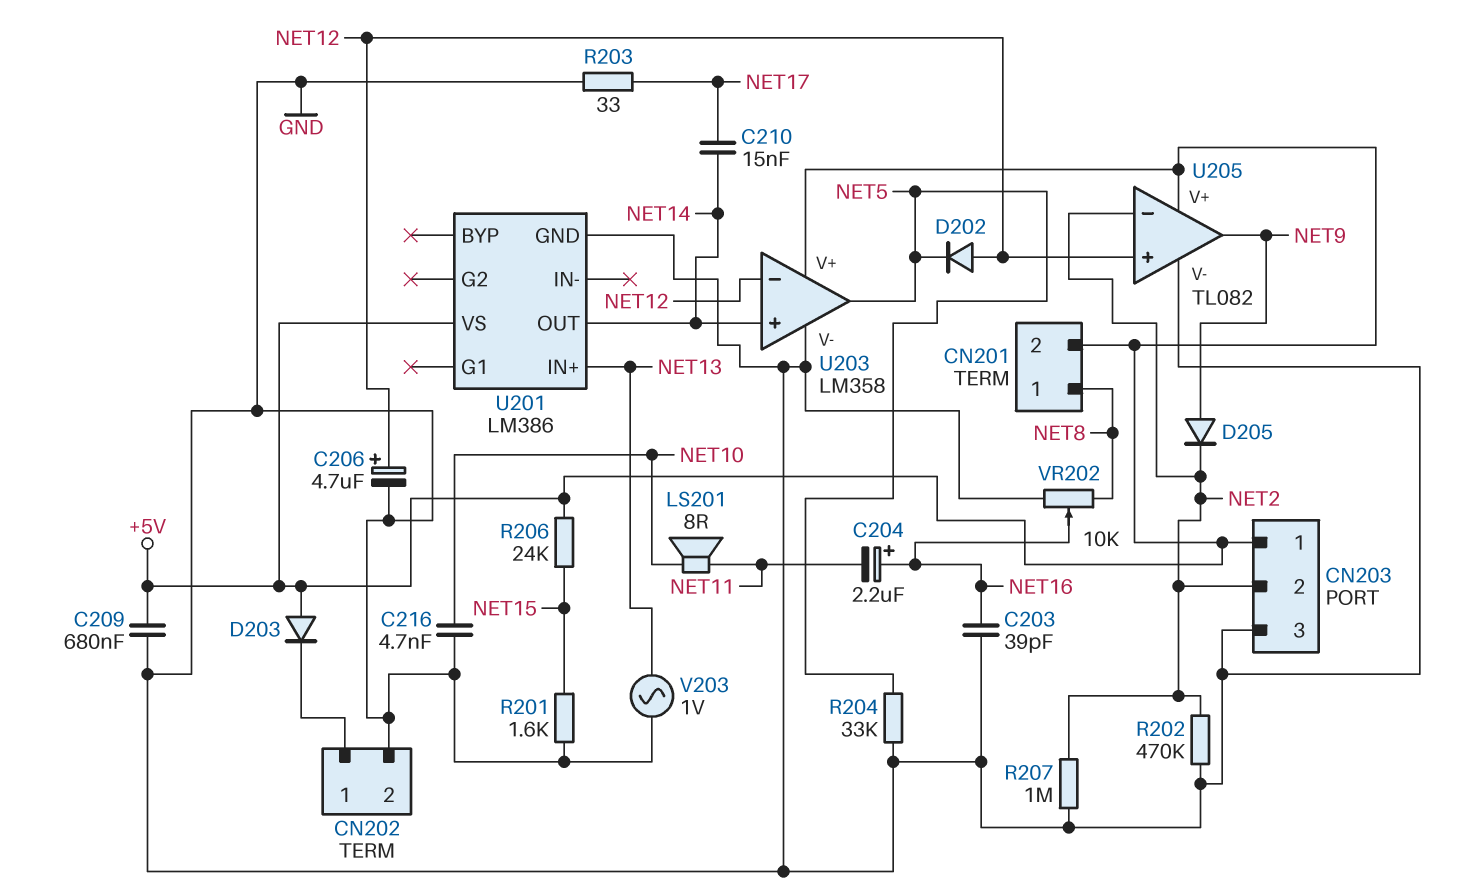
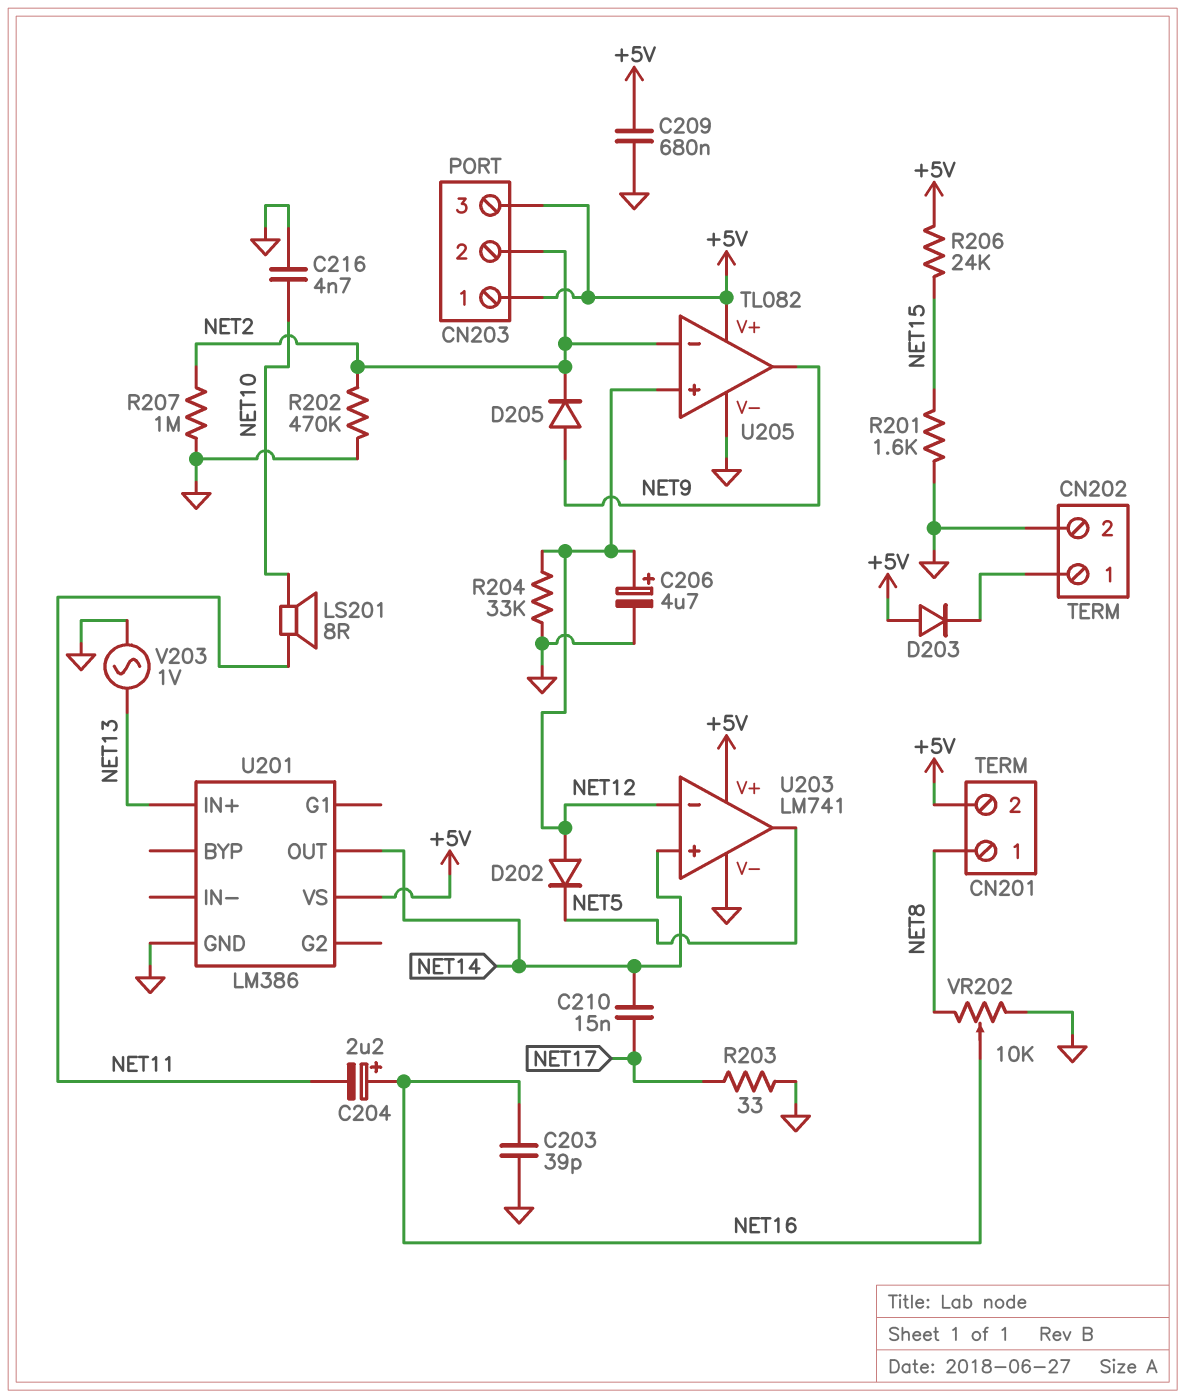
CN203 pin 3: GND -> +5V
R204: 33k (GND, NET5) -> 33k (GND, NET12)
U203: LM358 -> LM741

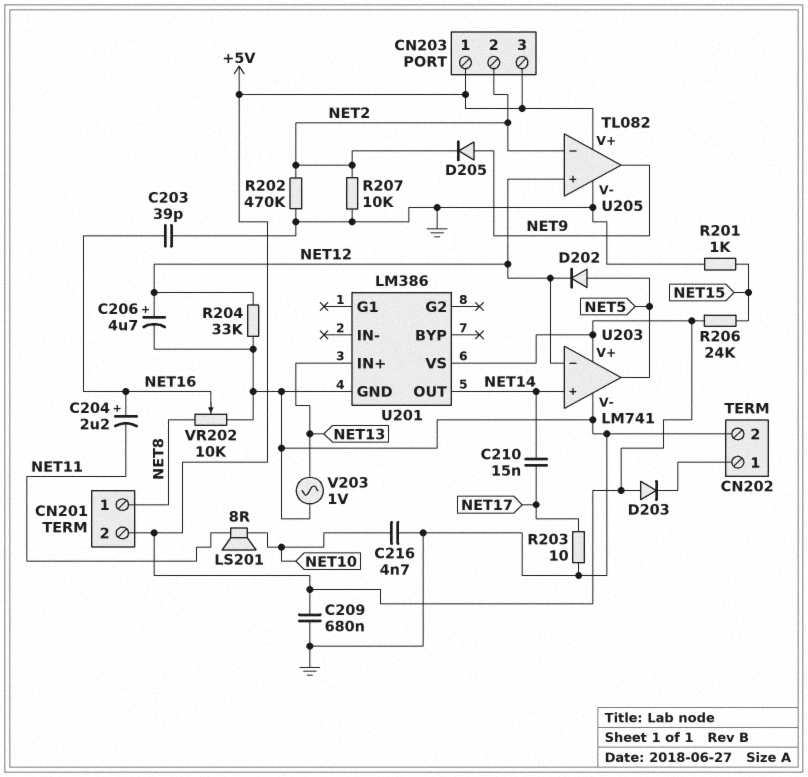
D202: diode (A NET12, K NET5) -> diode (A NET5, K NET12)
R201: 1.6k (GND, NET15) -> 1k (GND, NET15)
R203: 33 (GND, NET17) -> 10 (GND, NET17)
R207: 1M (GND, NET2) -> 10k (GND, NET2)

